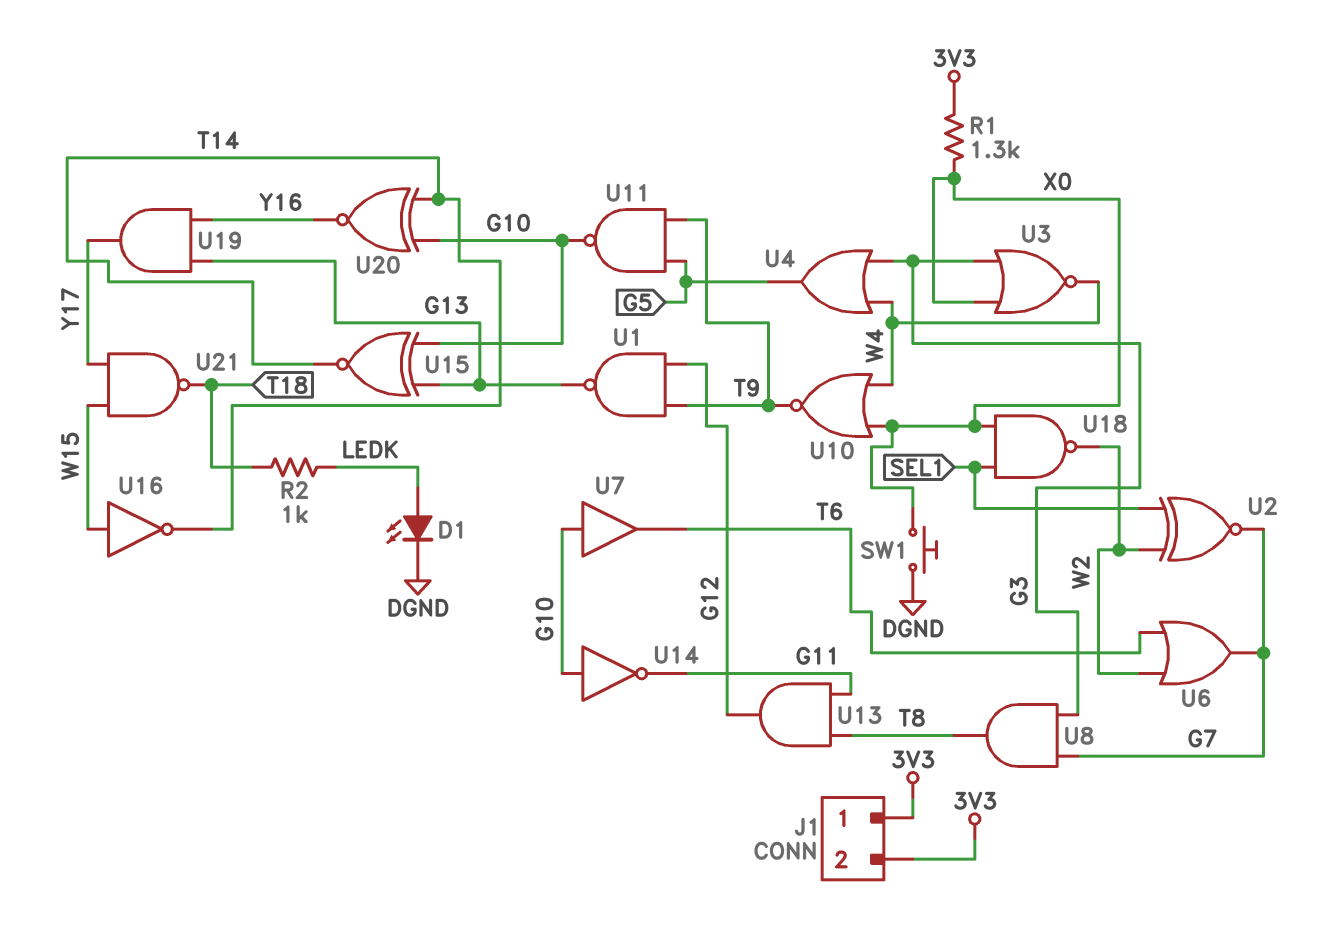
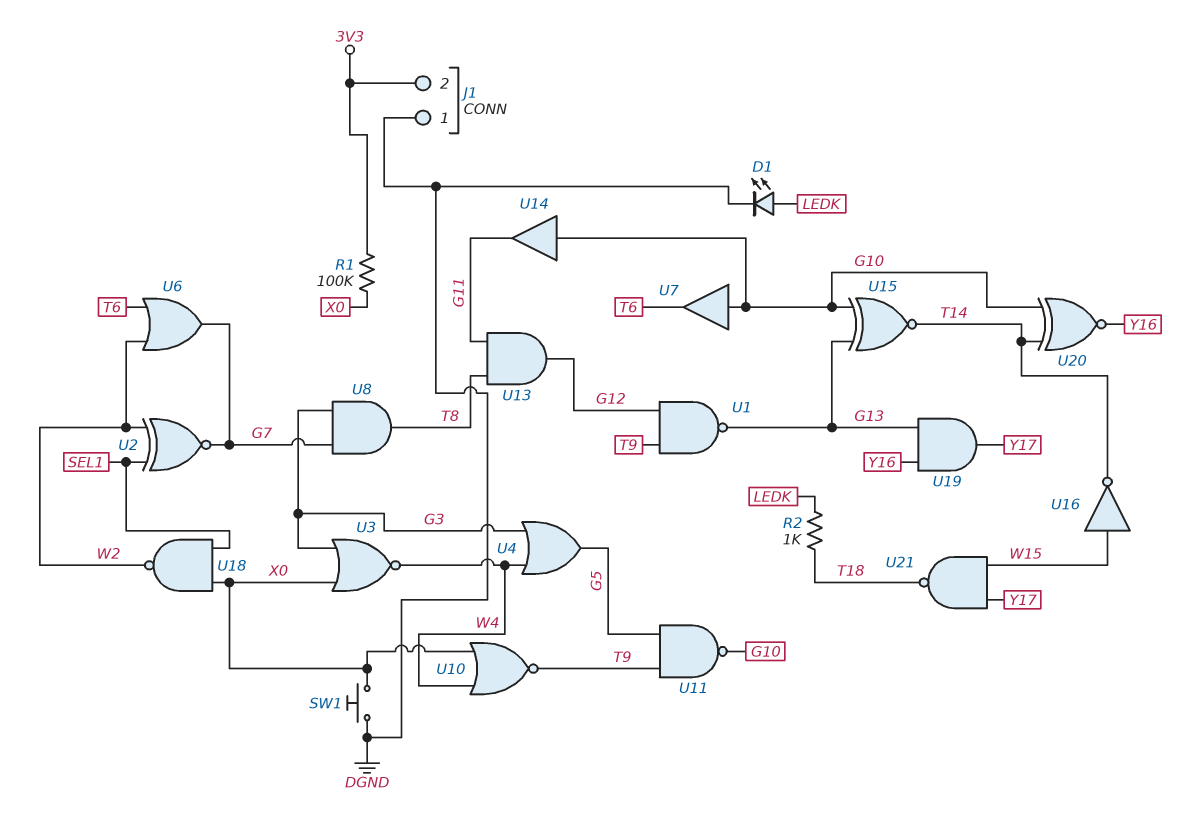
J1 pin 1: 3V3 -> DGND
R1: 1.3k (3V3, X0) -> 100k (3V3, X0)
U14: NOT (in G10, out G11) -> buffer (in G10, out G11)

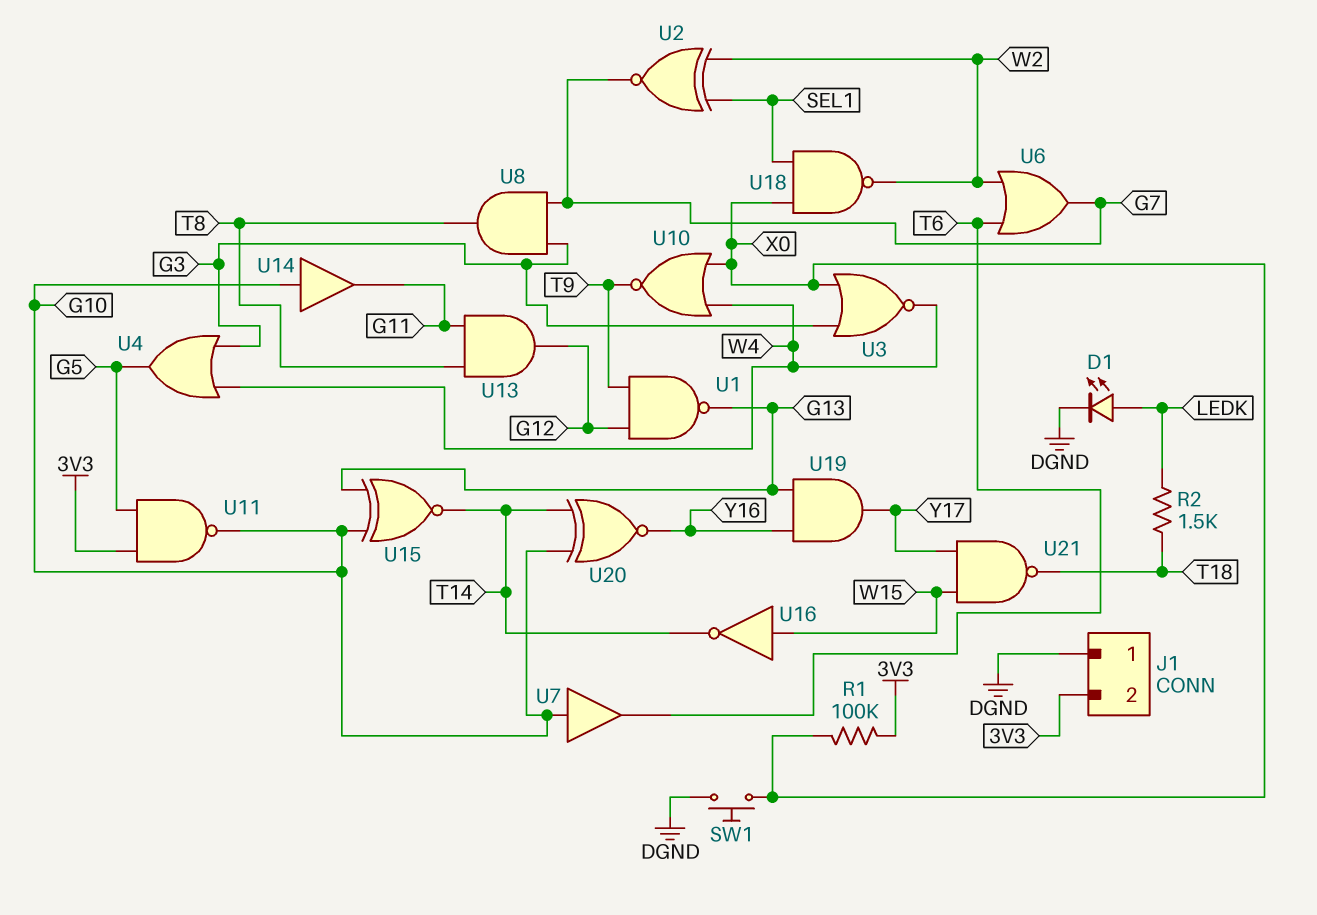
R2: 1k (LEDK, T18) -> 1.5k (LEDK, T18)
U11: NAND (in G5, in T9, out G10) -> NAND (in 3V3, in G5, out G10)

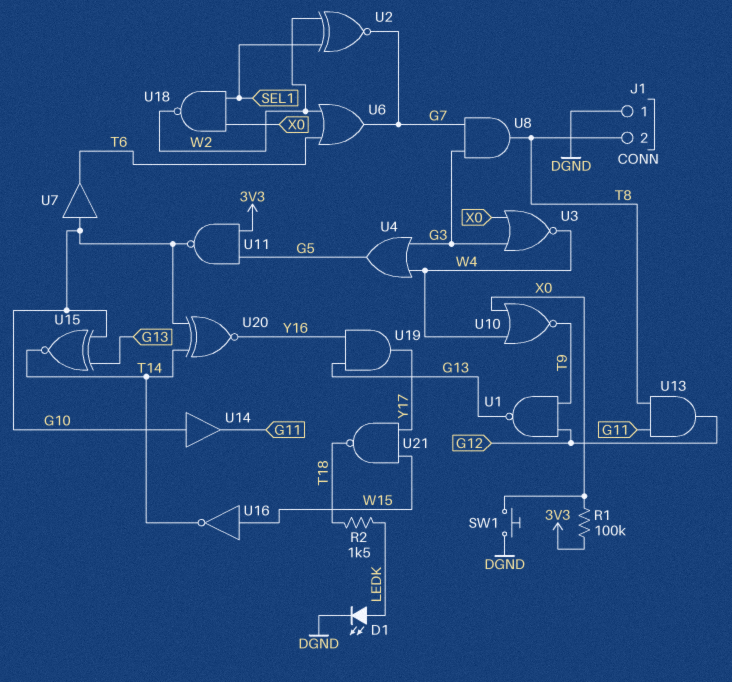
J1 pin 2: 3V3 -> T8

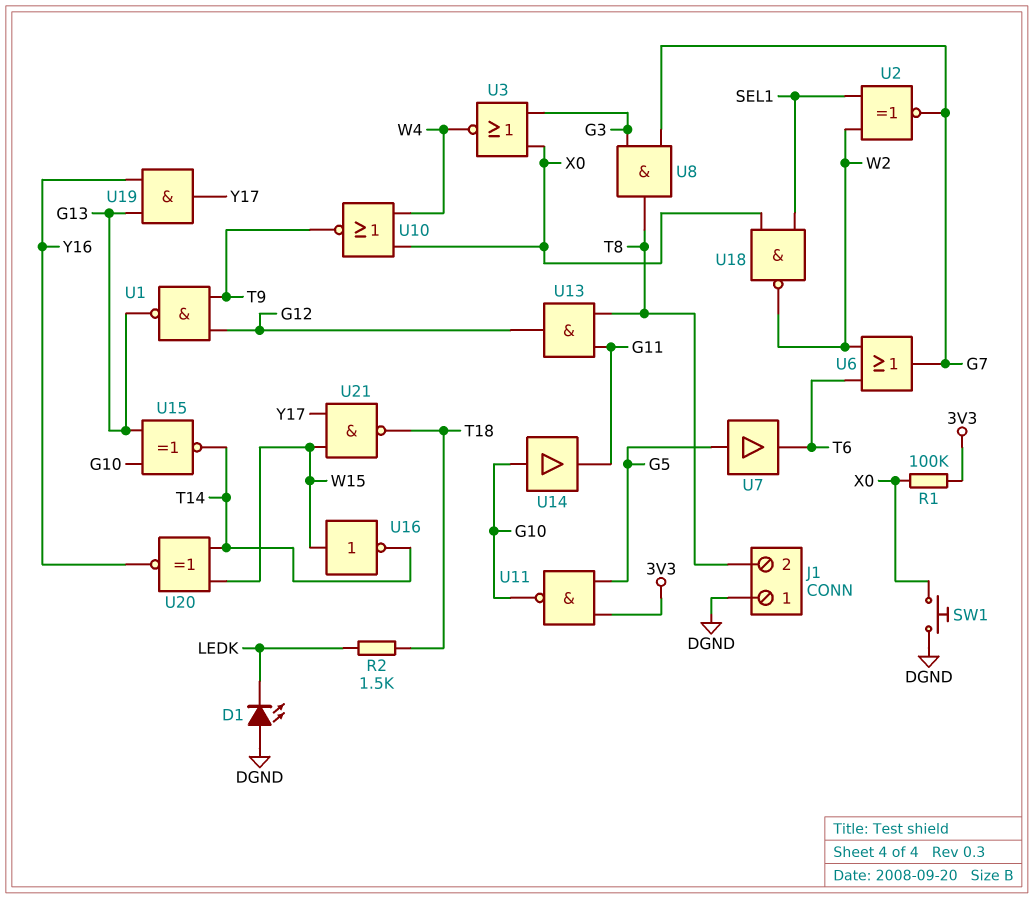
D1: LED (A LEDK, K DGND) -> LED (A DGND, K LEDK)
U4: OR (in G3, in W4, out G5) -> none
U7: buffer (in G10, out T6) -> buffer (in G5, out T6)
U20: XNOR (in G10, in T14, out Y16) -> XNOR (in T14, in W15, out Y16)

